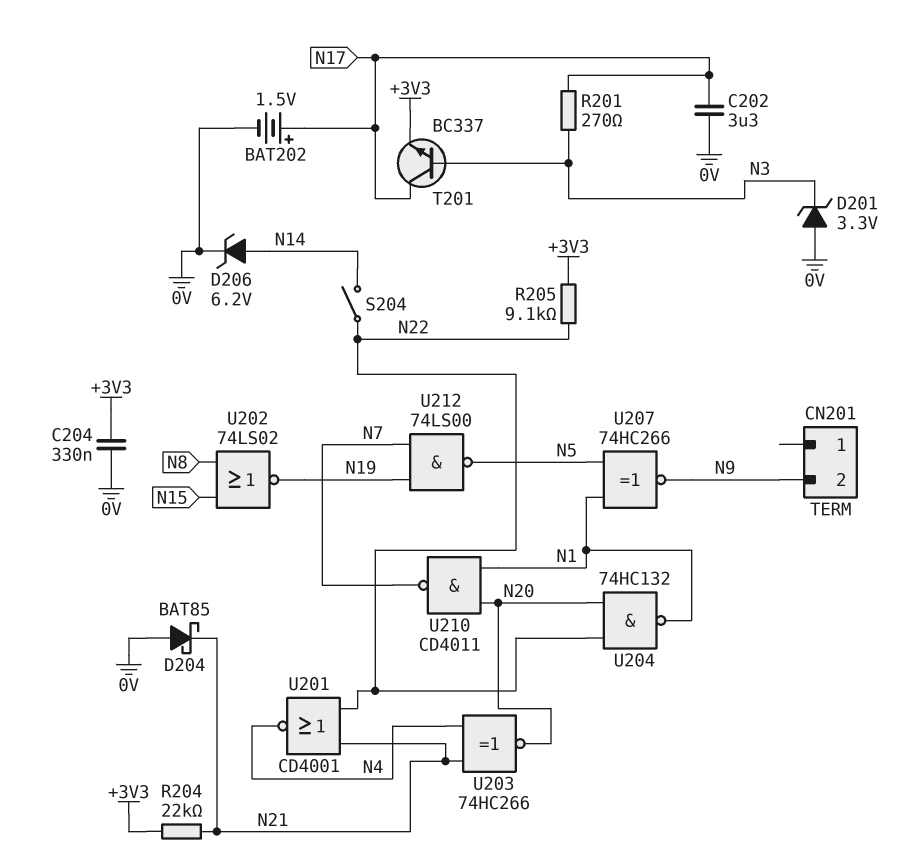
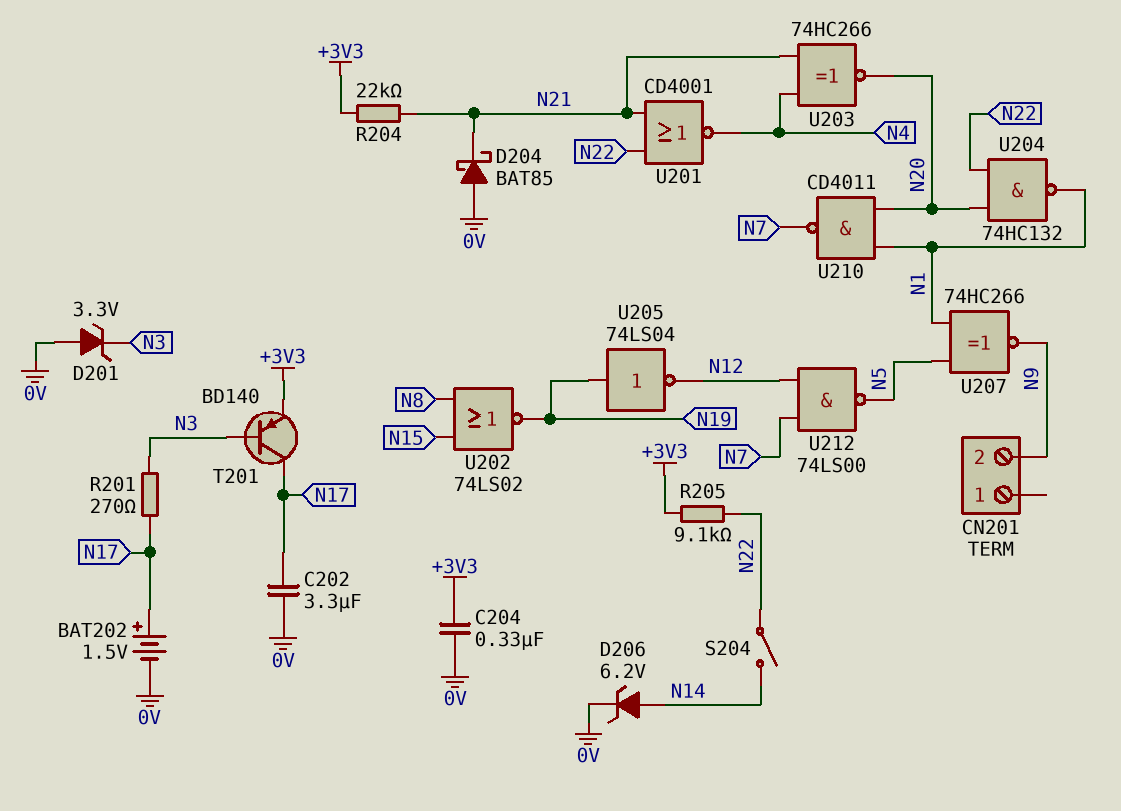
T201: NPN BC337 (B N3, C N17, E +3V3) -> PNP BD140 (B N3, C N17, E +3V3)
U205: none -> NOT 74LS04 (in N19, out N12)
U212: NAND 74LS00 (in N7, in N19, out N5) -> NAND 74LS00 (in N7, in N12, out N5)

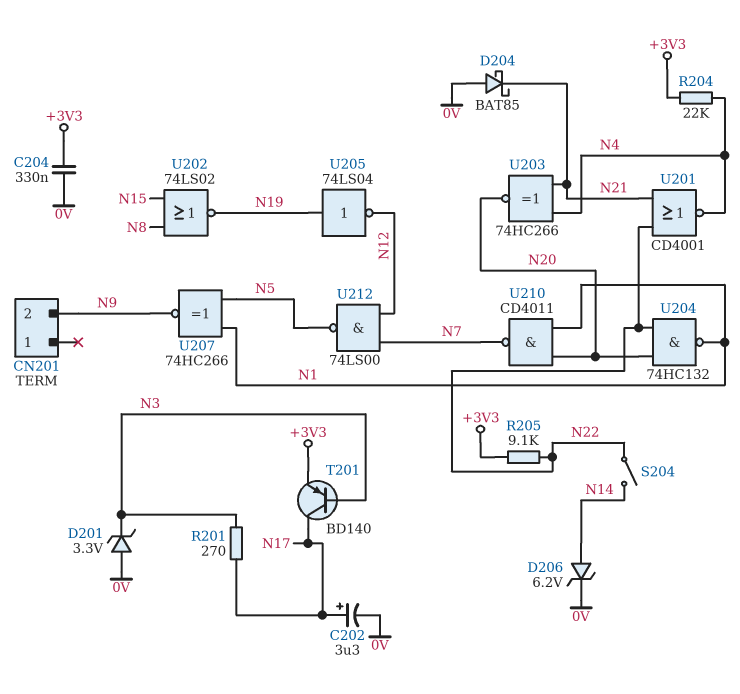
BAT202: 1.5V (plus N17, minus 0V) -> none
C202: 3.3uF (0V, N17) -> 3.3uF (plus N17, minus 0V)
R204: 22k (+3V3, N21) -> 22k (+3V3, N4)

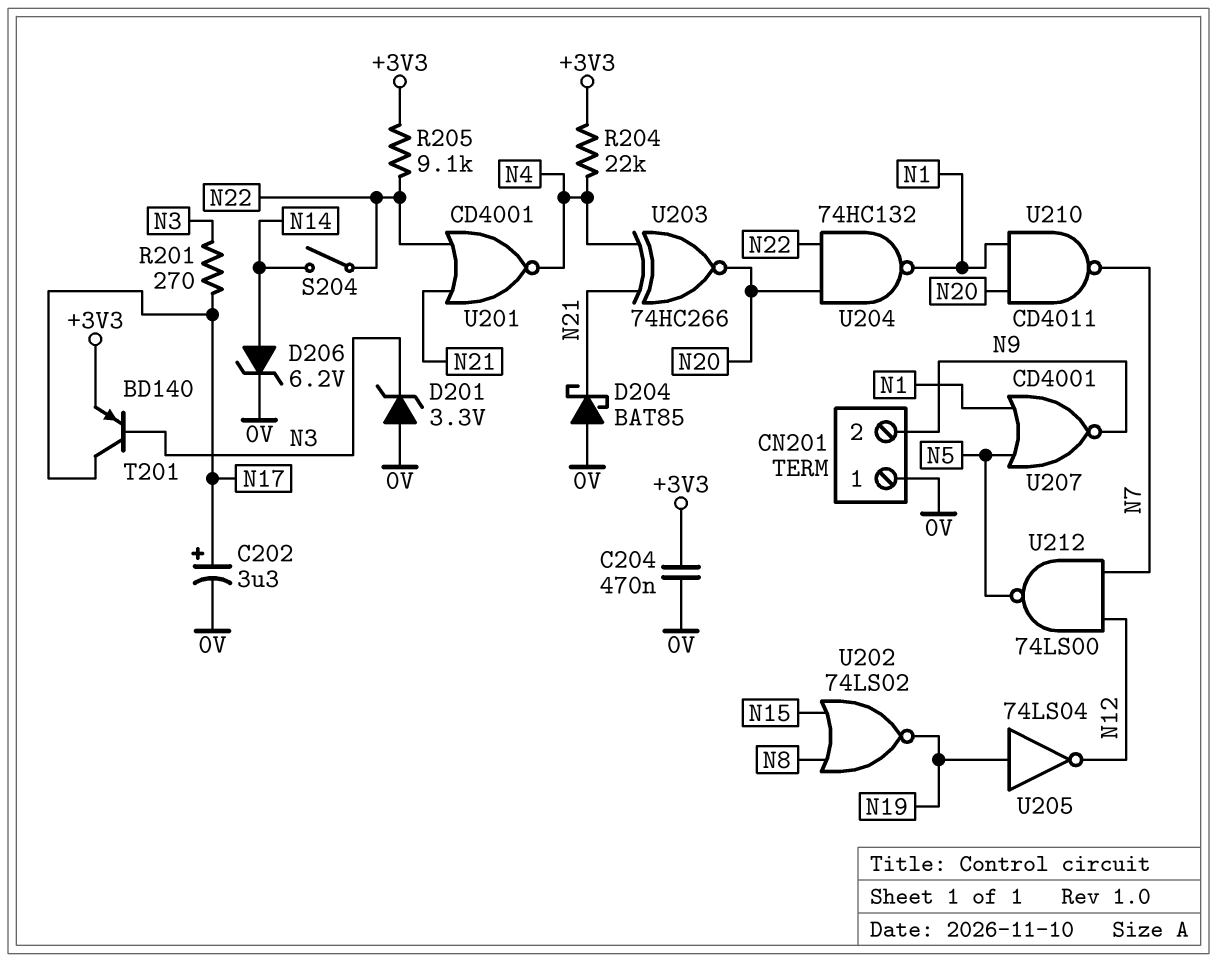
C204: 330nF (+3V3, 0V) -> 470nF (+3V3, 0V)
CN201 pin 1: none -> 0V
U207: XNOR 74HC266 (in N1, in N5, out N9) -> NOR CD4001 (in N1, in N5, out N9)

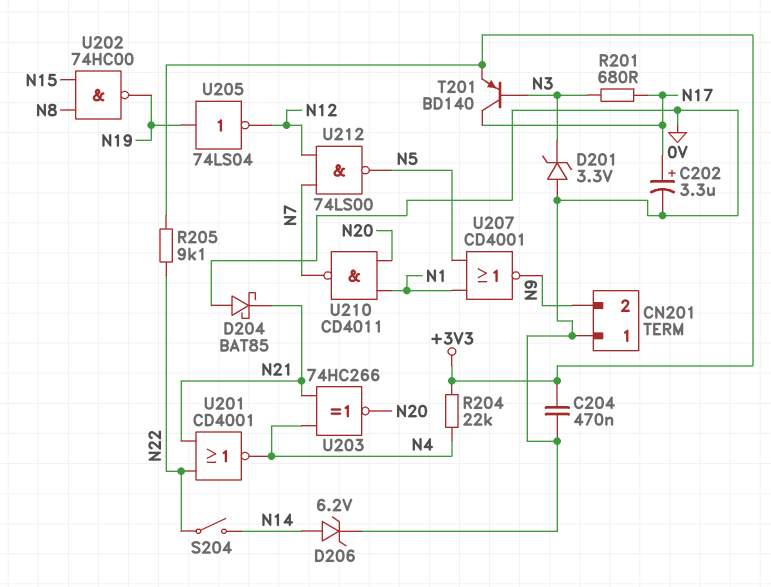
R201: 270 (N3, N17) -> 680 (N3, N17)
U202: NOR 74LS02 (in N8, in N15, out N19) -> NAND 74HC00 (in N8, in N15, out N19)
U204: NAND 74HC132 (in N20, in N22, out N1) -> none

